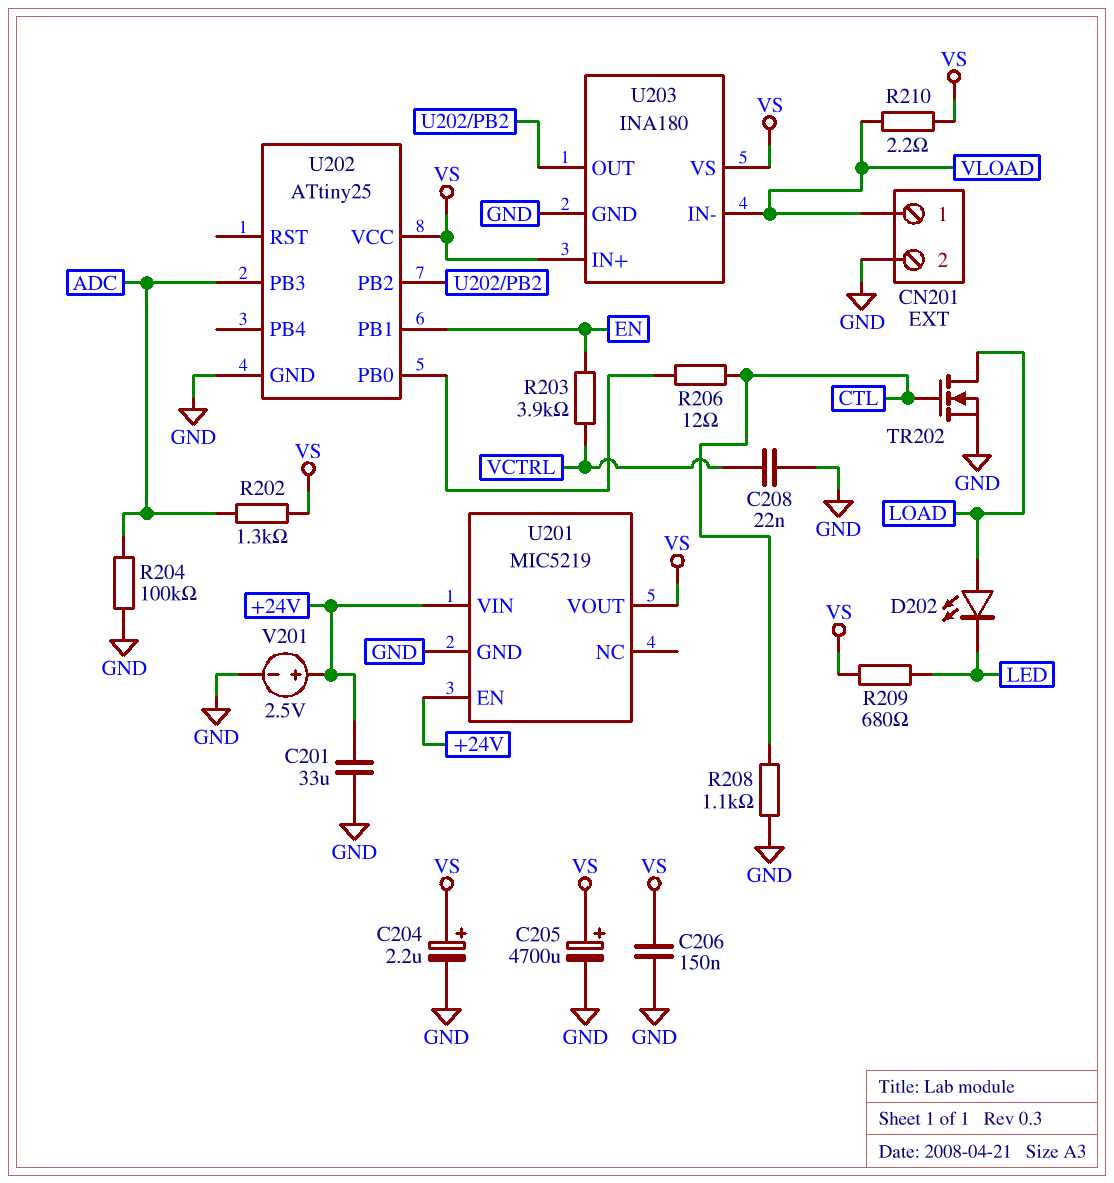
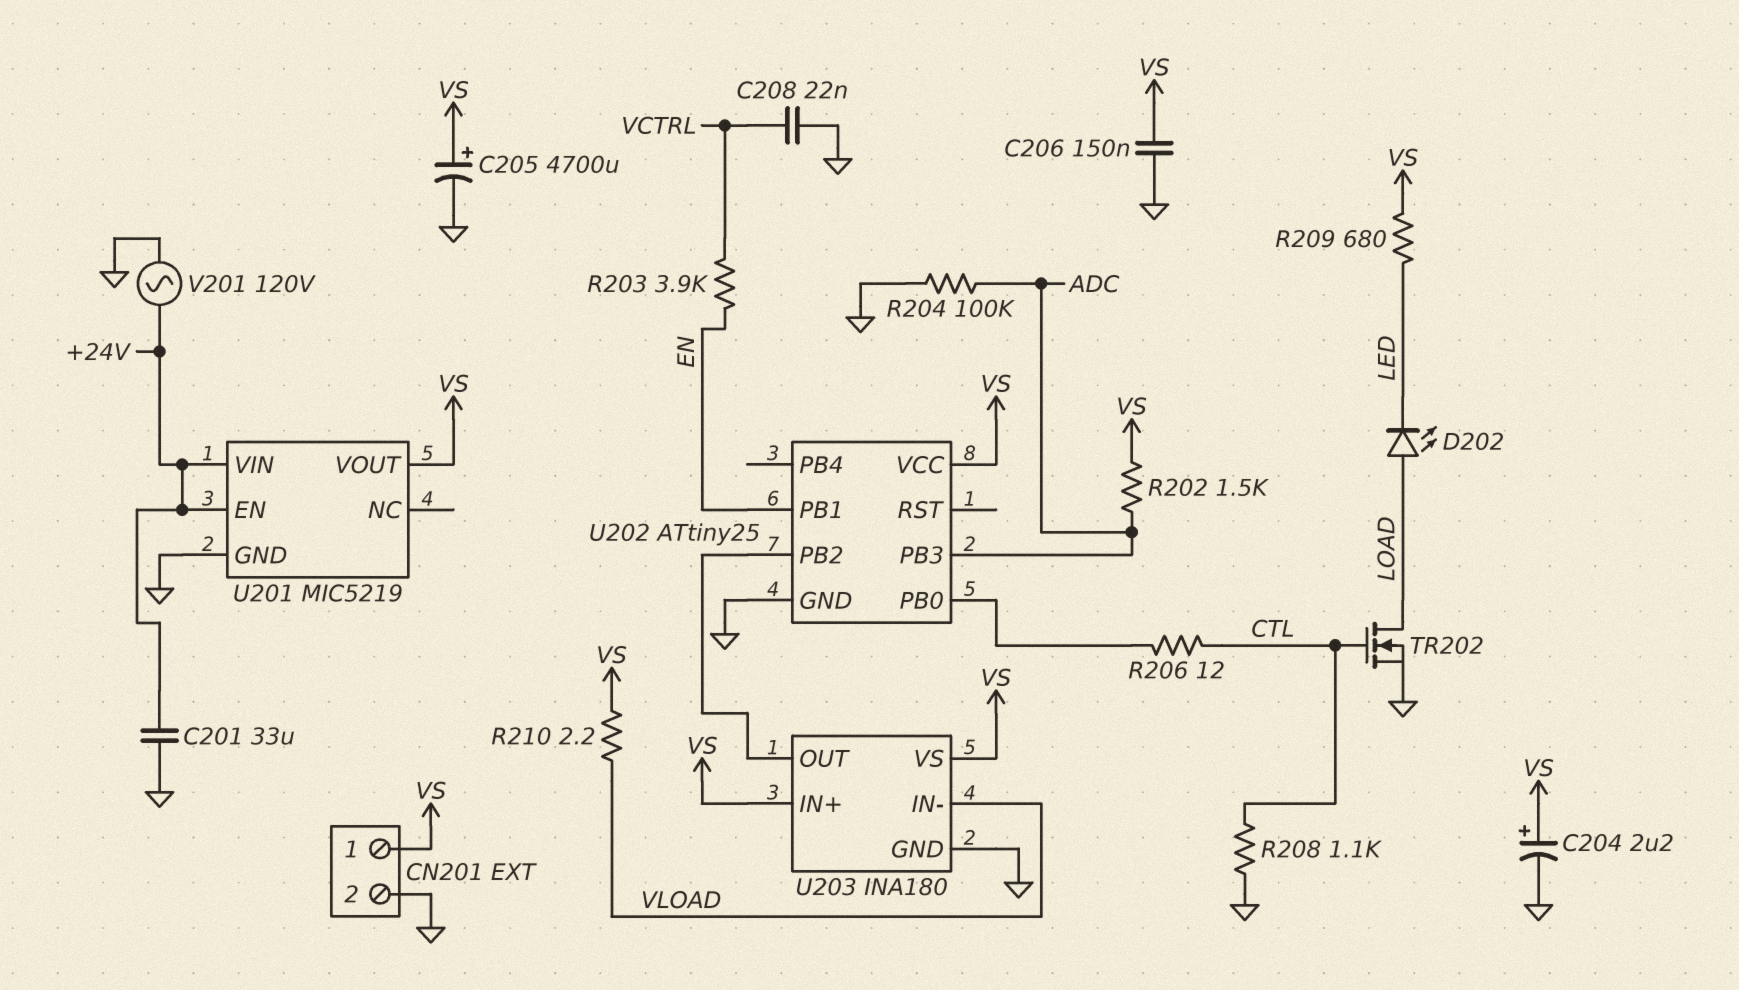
CN201 pin 1: VLOAD -> VS
R202: 1.3k (ADC, VS) -> 1.5k (ADC, VS)
V201: 2.5V (plus +24V, minus GND) -> AC 120V (+24V, GND)

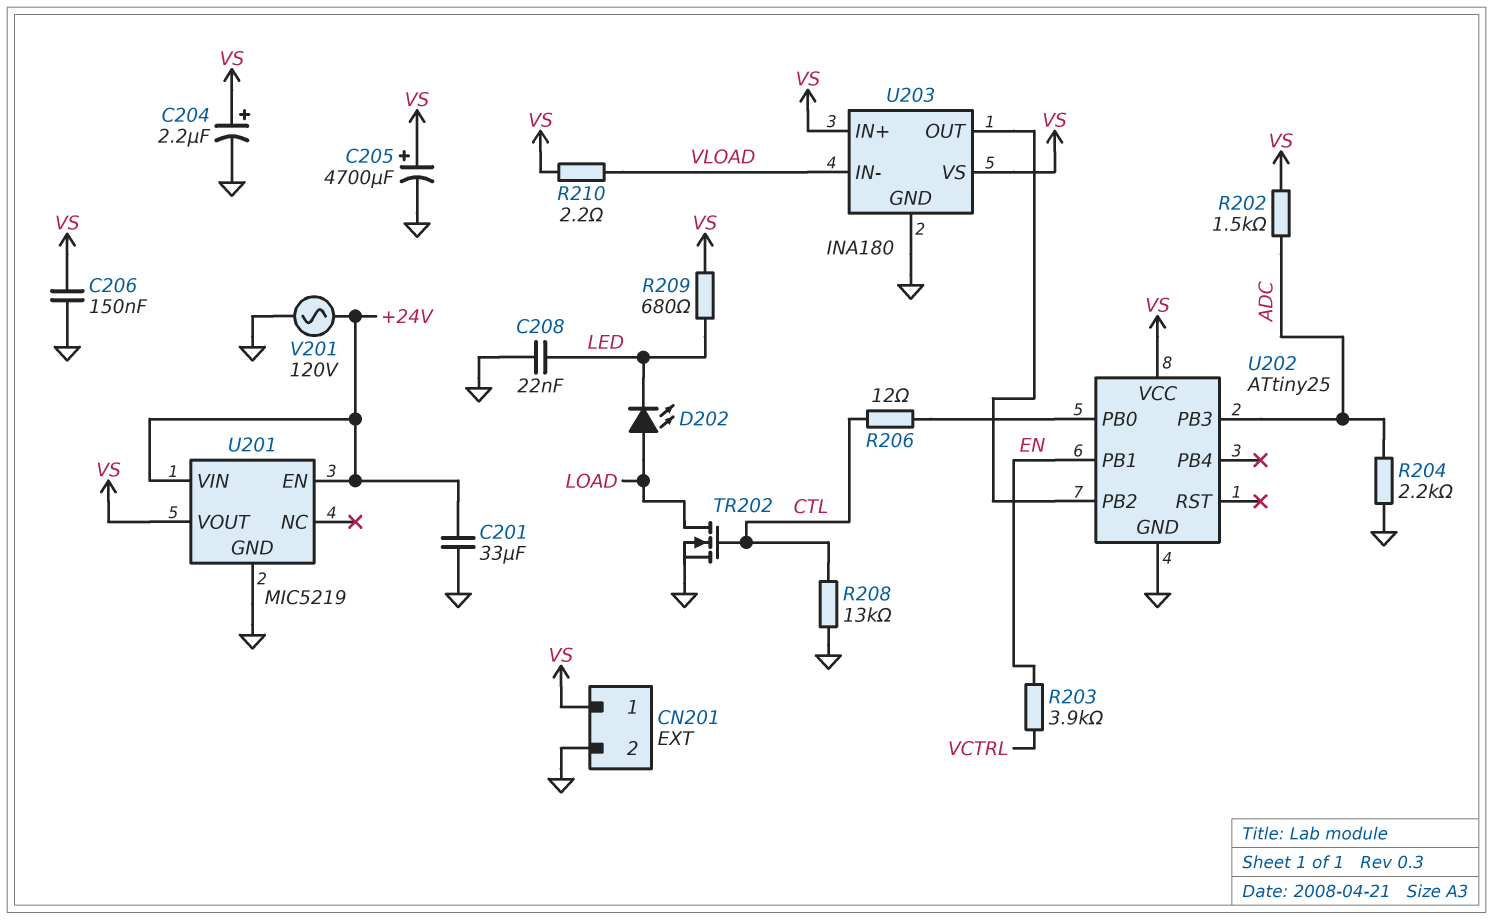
C208: 22nF (GND, VCTRL) -> 22nF (GND, LED)
R204: 100k (ADC, GND) -> 2.2k (ADC, GND)
R208: 1.1k (CTL, GND) -> 13k (CTL, GND)

